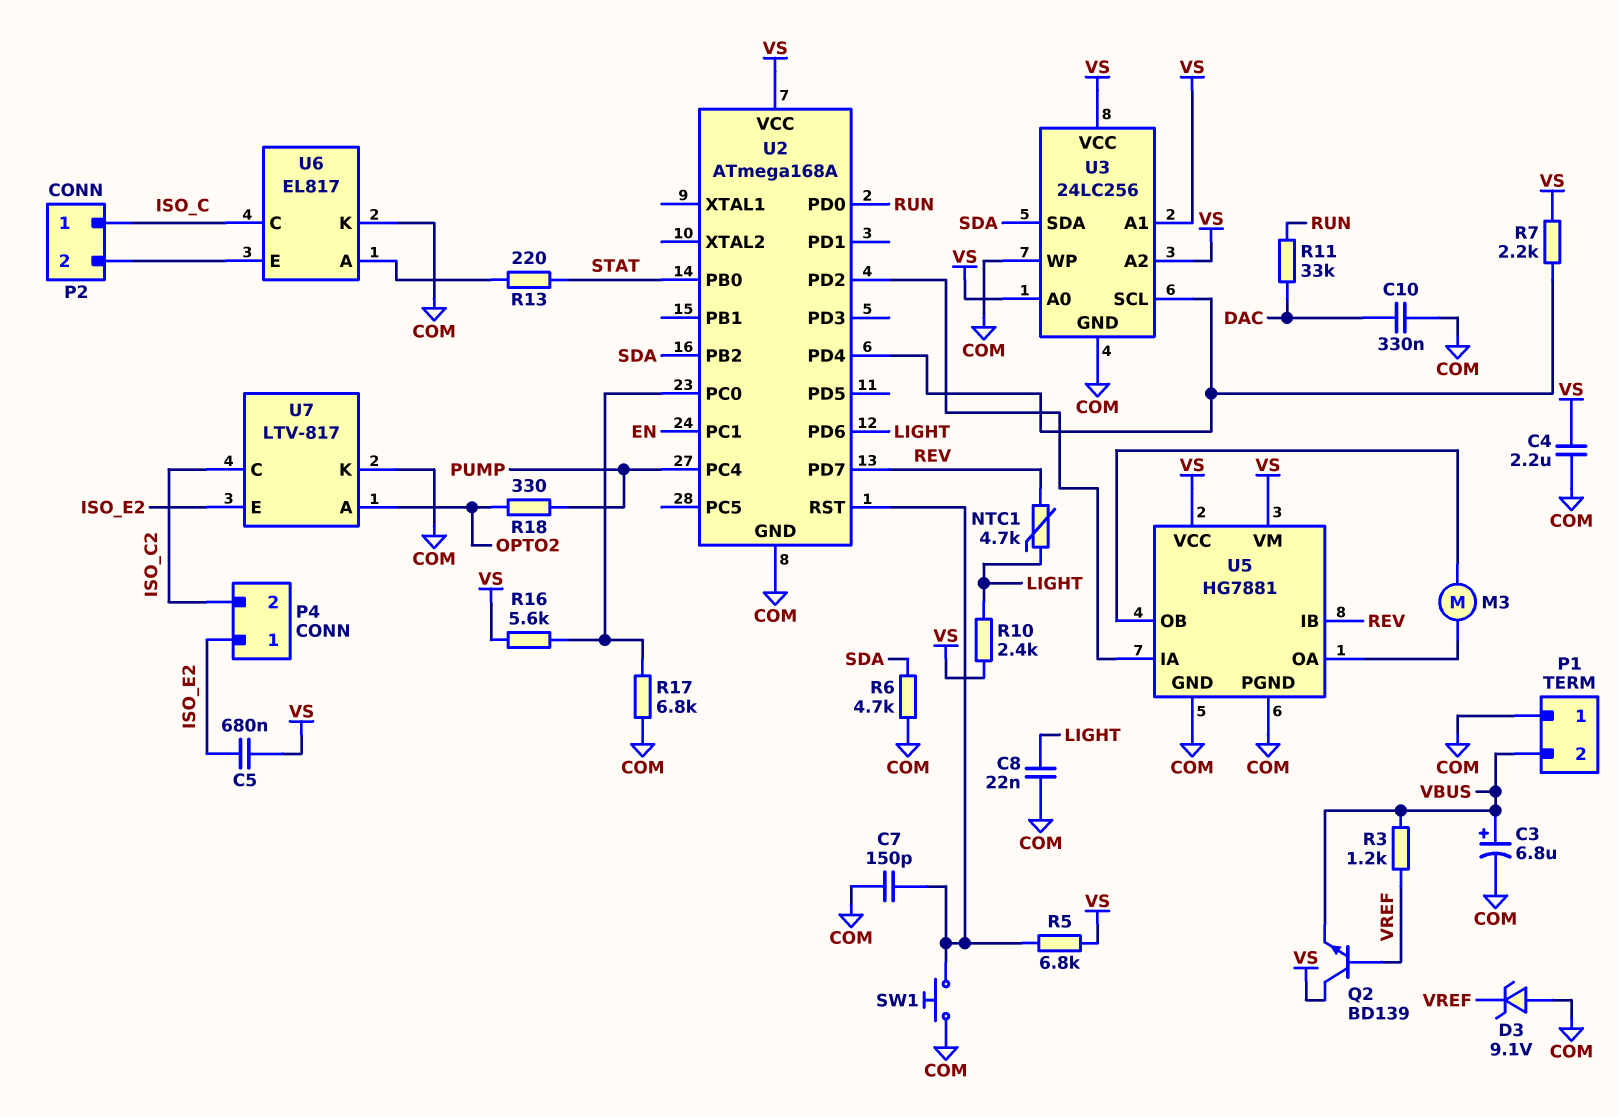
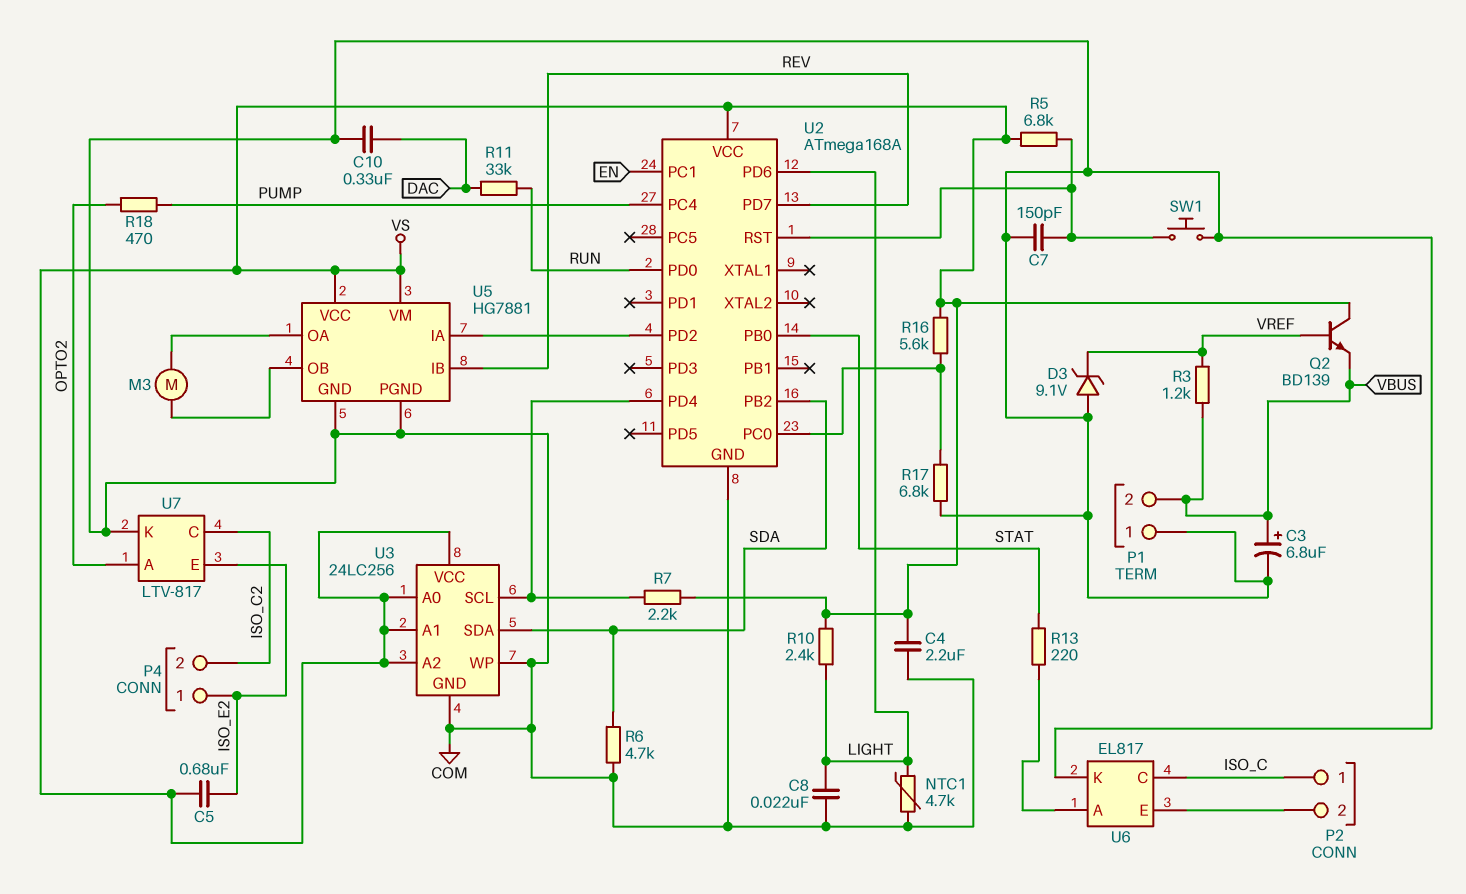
NTC1: 4.7k (LIGHT, REV) -> 4.7k (COM, LIGHT)
R18: 330 (OPTO2, PUMP) -> 470 (OPTO2, PUMP)

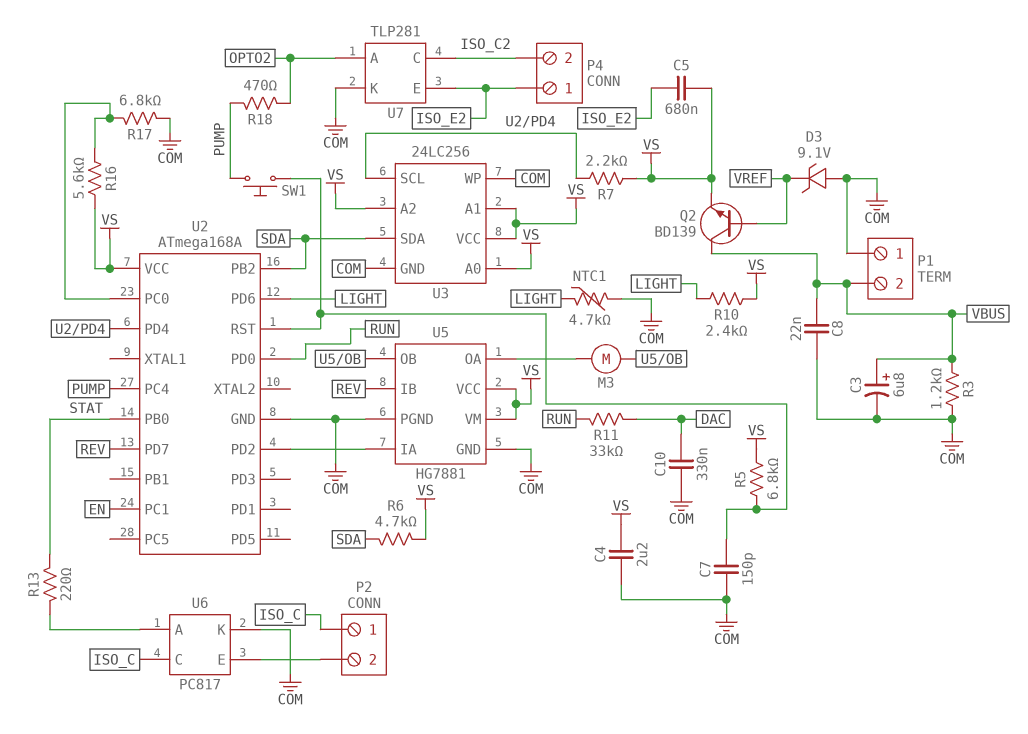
C8: 22nF (COM, LIGHT) -> 22nF (COM, VBUS)
Q2: NPN BD139 (B VREF, C VS, E VBUS) -> NPN BD139 (B VREF, C VBUS, E VS)
R3: 1.2k (VBUS, VREF) -> 1.2k (COM, VBUS)
R6: 4.7k (COM, SDA) -> 4.7k (SDA, VS)
SW1: button (COM, U2/RST) -> button (PUMP, U2/RST)
U6: EL817 -> PC817
U7: LTV-817 -> TLP281

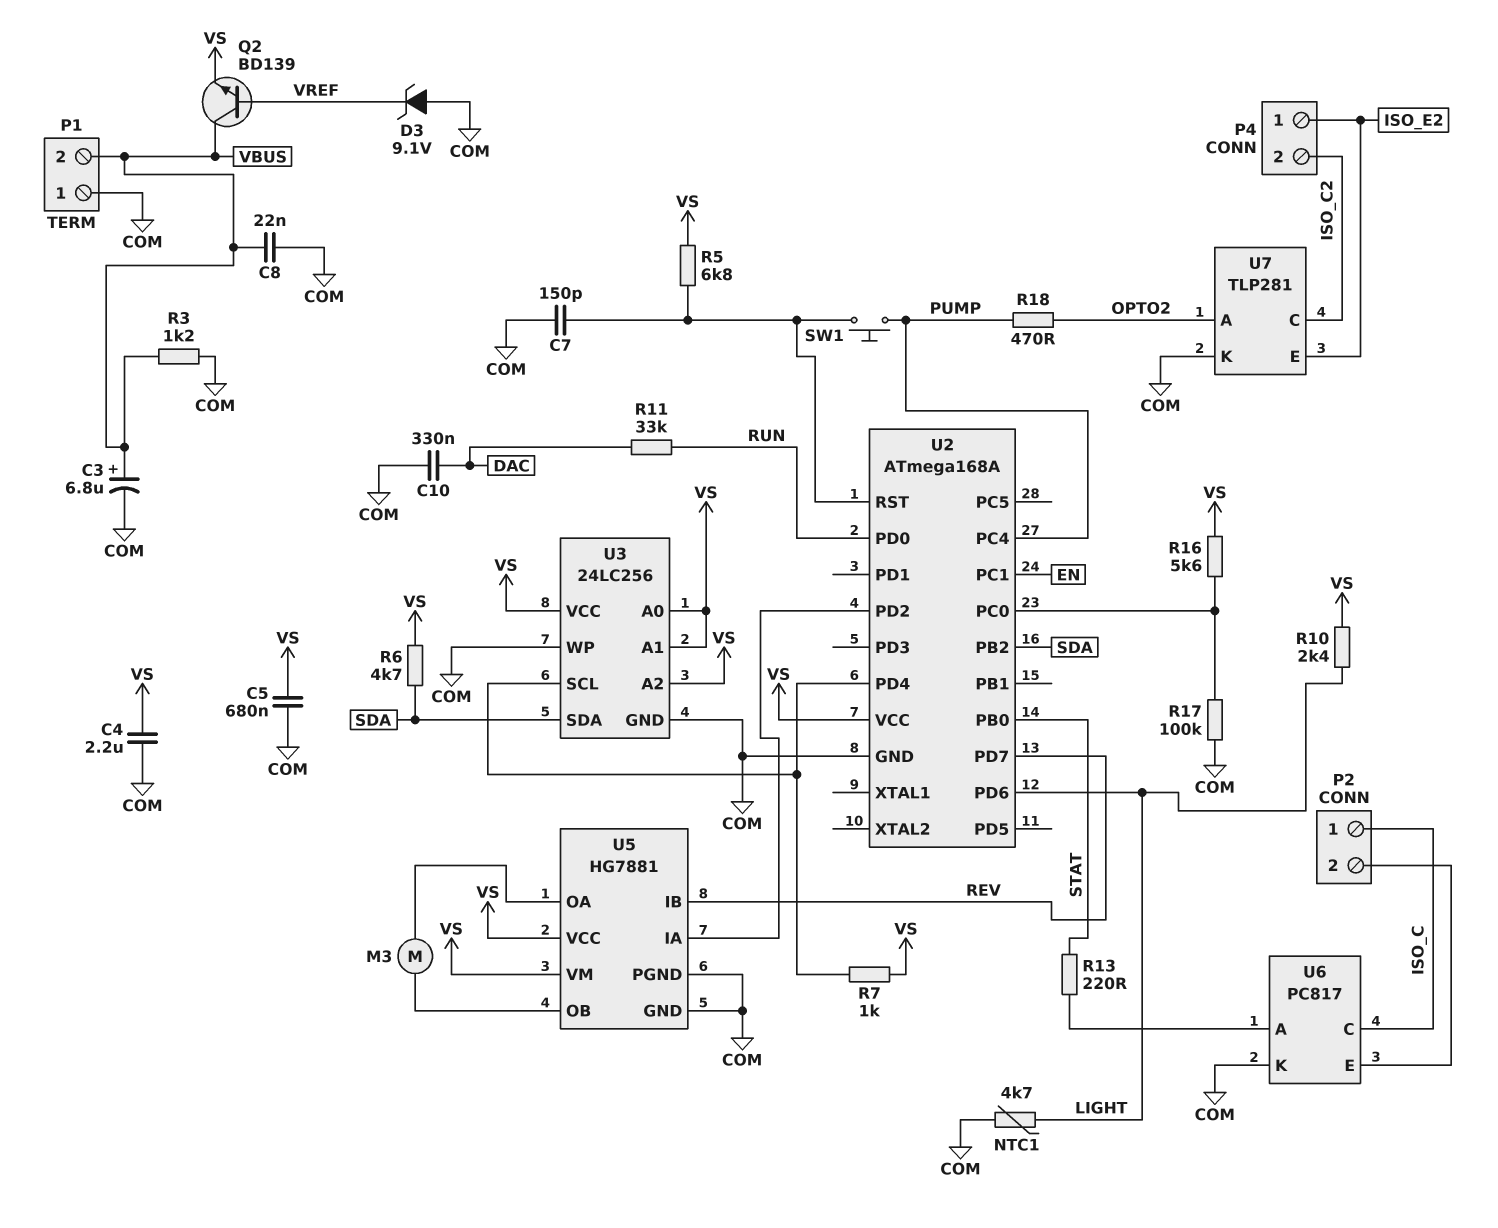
C5: 680nF (ISO_E2, VS) -> 680nF (COM, VS)
R7: 2.2k (U2/PD4, VS) -> 1k (U2/PD4, VS)
R17: 6.8k (COM, U2/PC0) -> 100k (COM, U2/PC0)

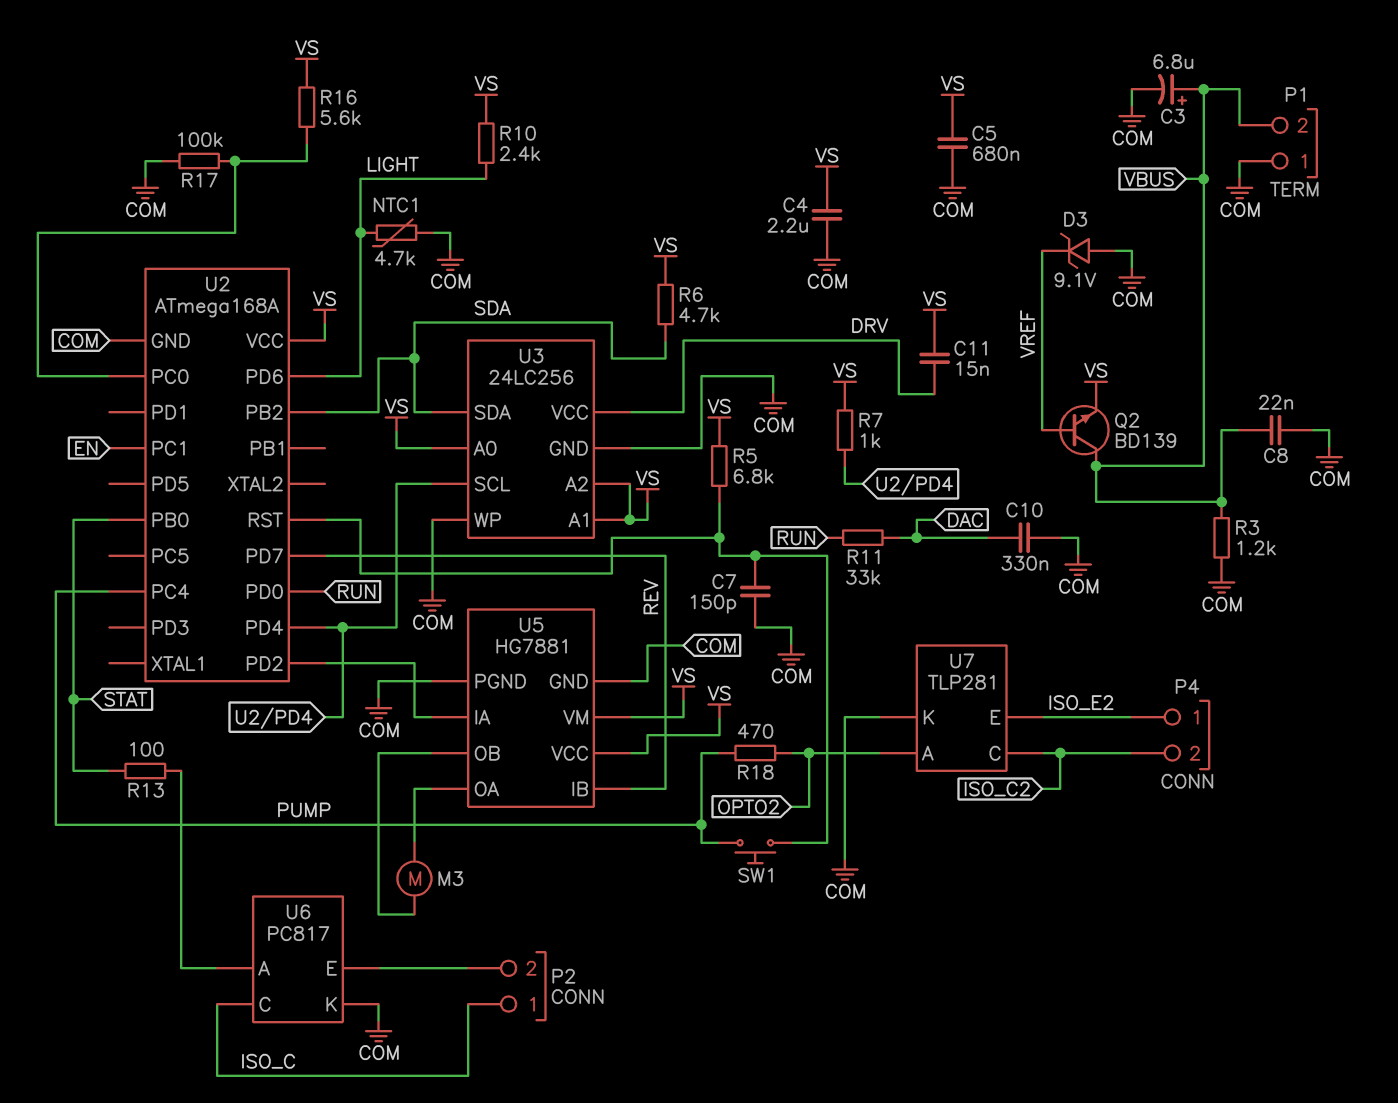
C11: none -> 15nF (DRV, VS)
R13: 220 (STAT, U6/A) -> 100 (STAT, U6/A)
U3 pin VCC: VS -> DRV

